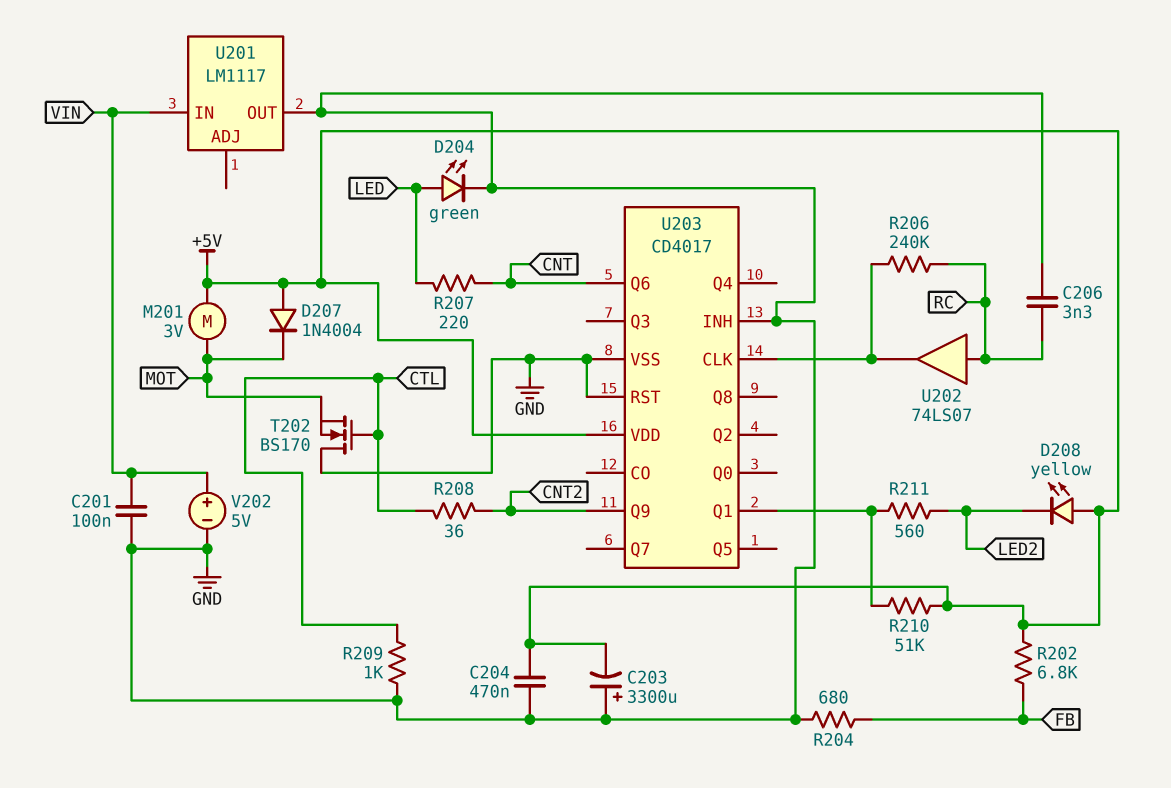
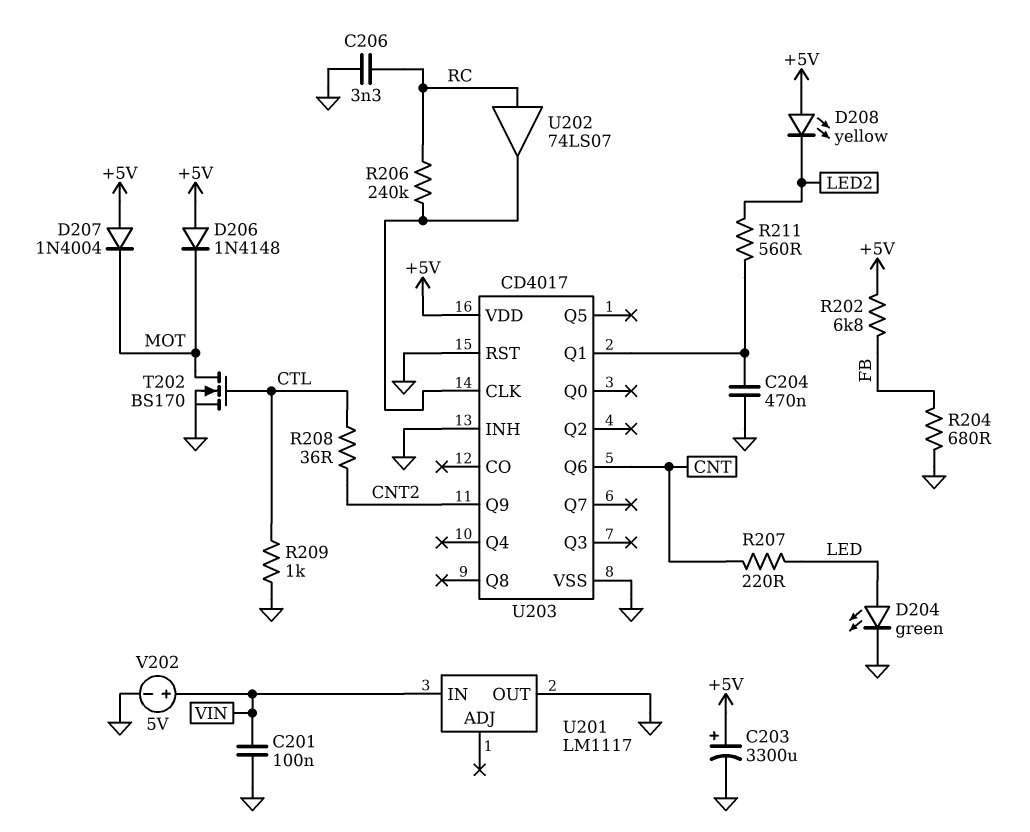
C203: 3300uF (plus GND, minus +5V) -> 3300uF (plus +5V, minus GND)
C204: 470nF (+5V, GND) -> 470nF (GND, U203/Q1)
D206: none -> diode 1N4148 (A +5V, K MOT)
M201: motor 3V (+5V, MOT) -> none
R210: 51k (+5V, U203/Q1) -> none
T202: NMOS BS170 (G CTL, D GND, S MOT) -> NMOS BS170 (G CTL, D MOT, S GND)

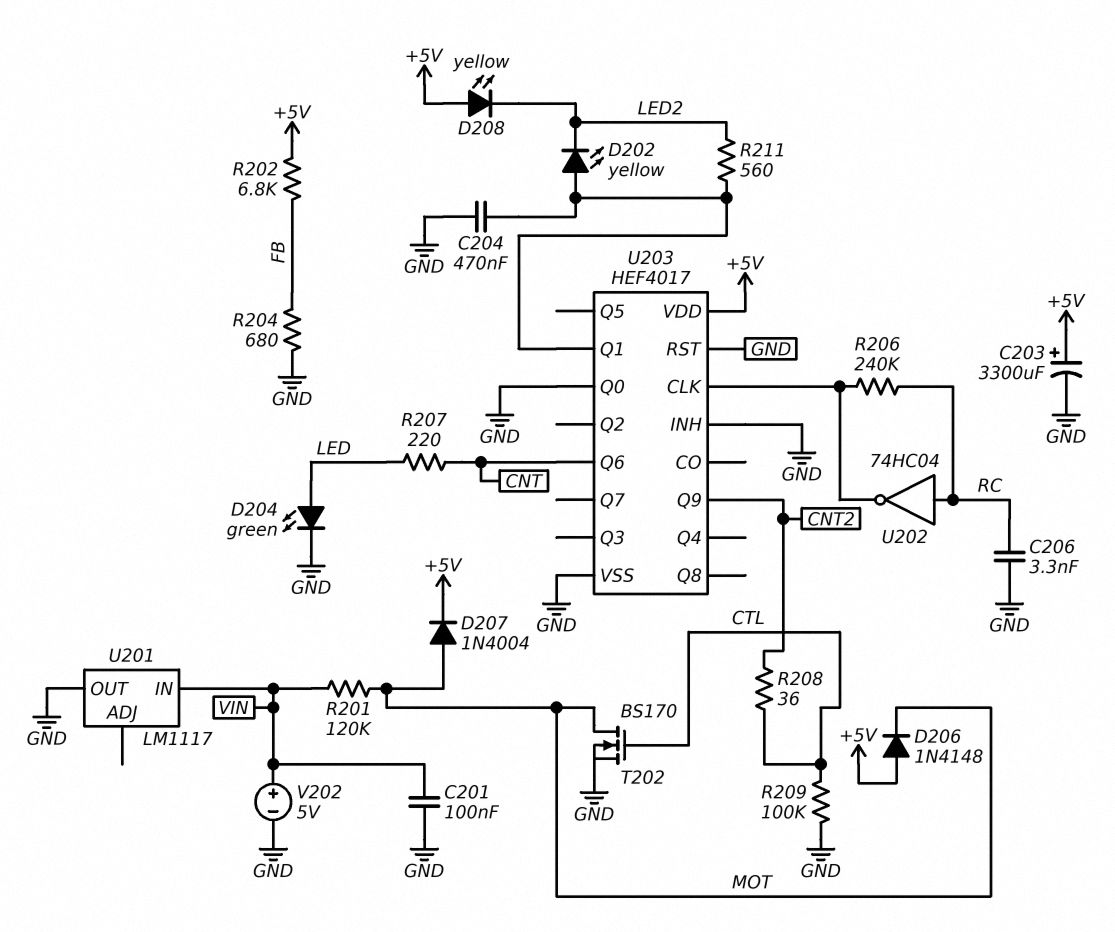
D202: none -> LED yellow (A U203/Q1, K LED2)
D207: diode 1N4004 (A +5V, K MOT) -> diode 1N4004 (A MOT, K +5V)
R201: none -> 120k (MOT, VIN)
R209: 1k (CTL, GND) -> 100k (CTL, GND)
U202: buffer 74LS07 (in RC, out U203/CLK) -> NOT 74HC04 (in RC, out U203/CLK)
U203: CD4017 -> HEF4017
U203 pin Q0: none -> GND

